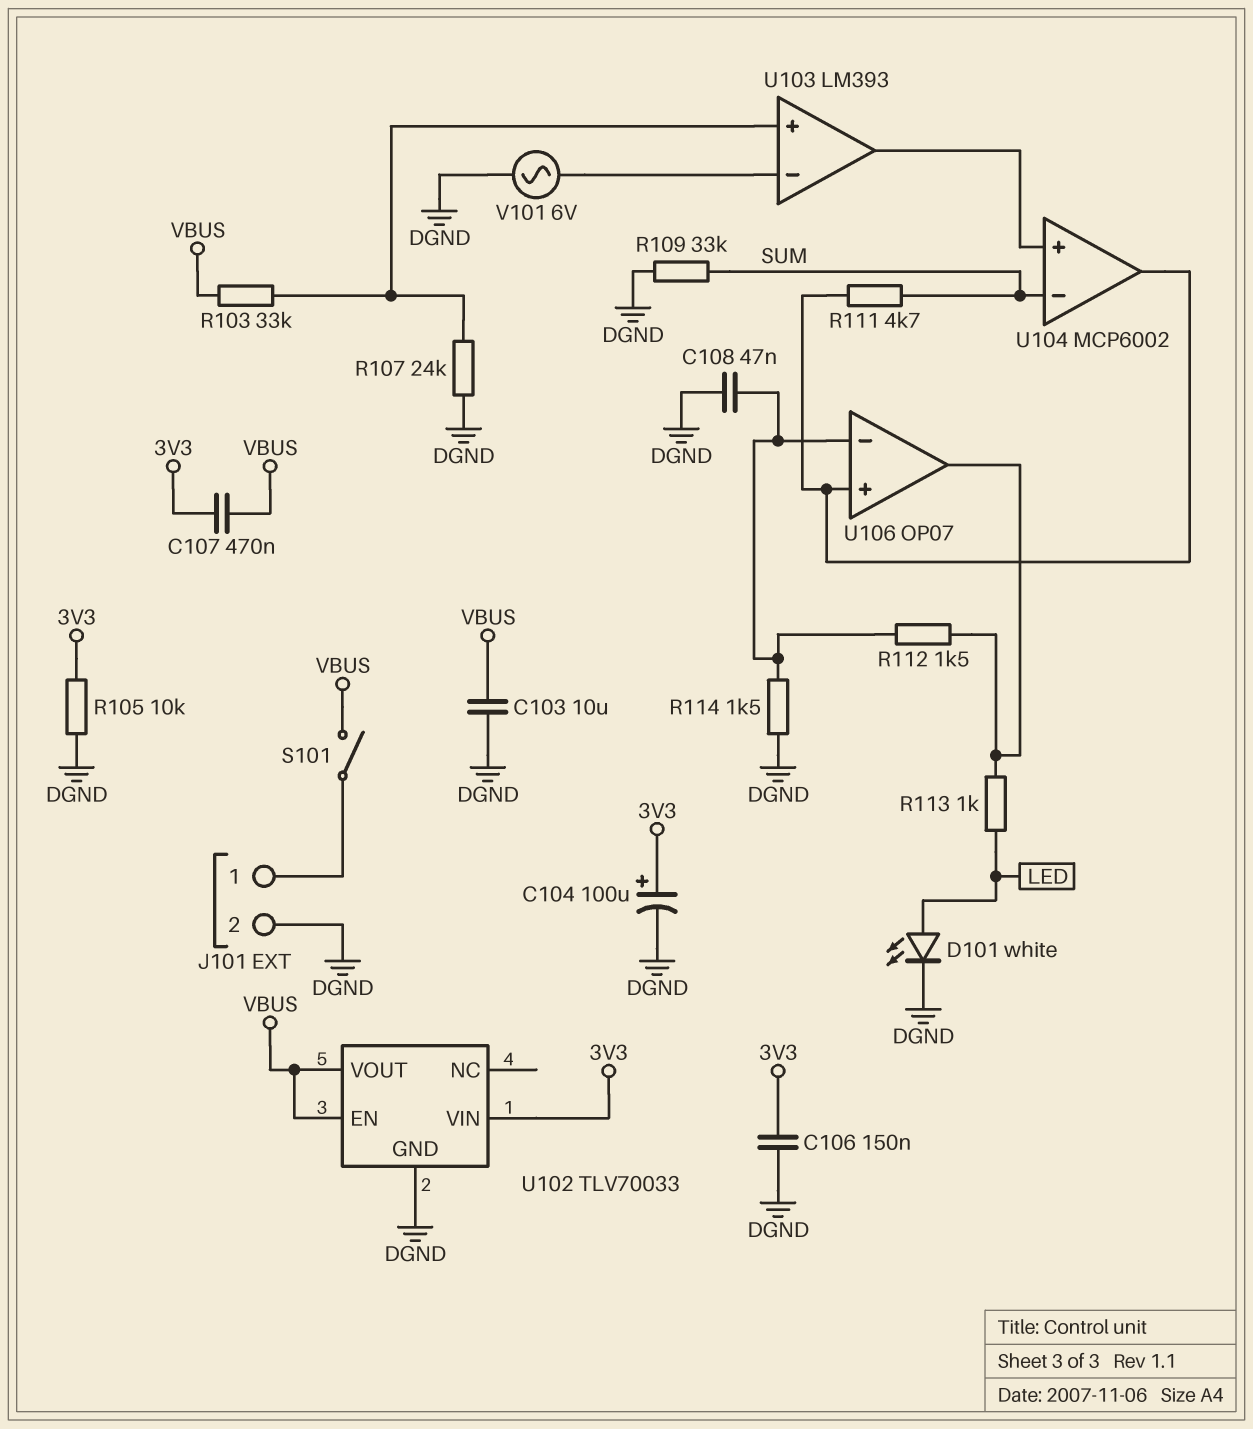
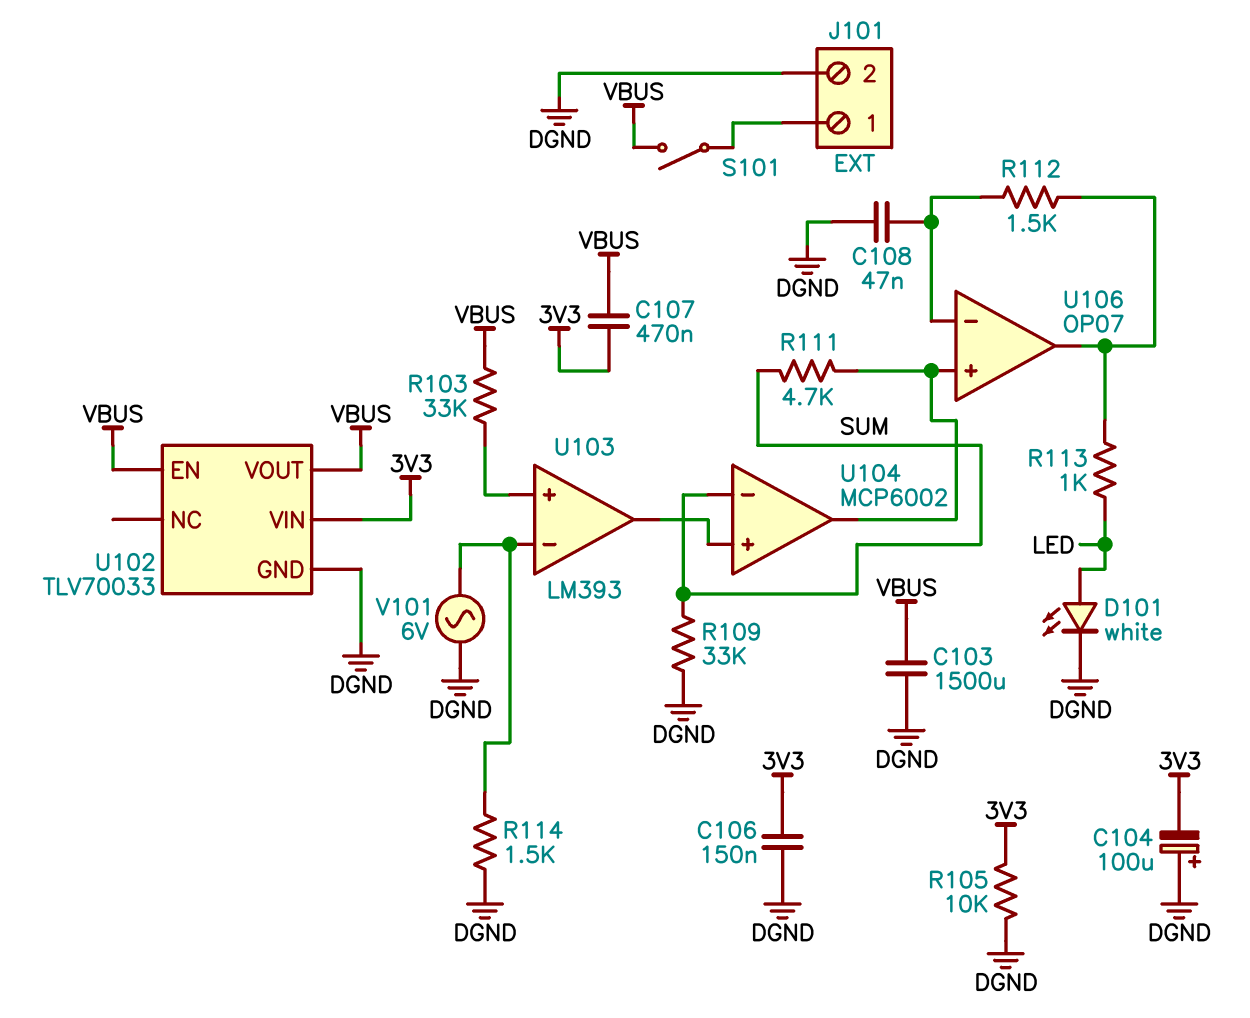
C103: 10uF (DGND, VBUS) -> 1500uF (DGND, VBUS)
C104: 100uF (plus 3V3, minus DGND) -> 100uF (plus DGND, minus 3V3)
R107: 24k (DGND, U103/in+) -> none
R114: 1.5k (DGND, U106/in-) -> 1.5k (DGND, U103/in-)

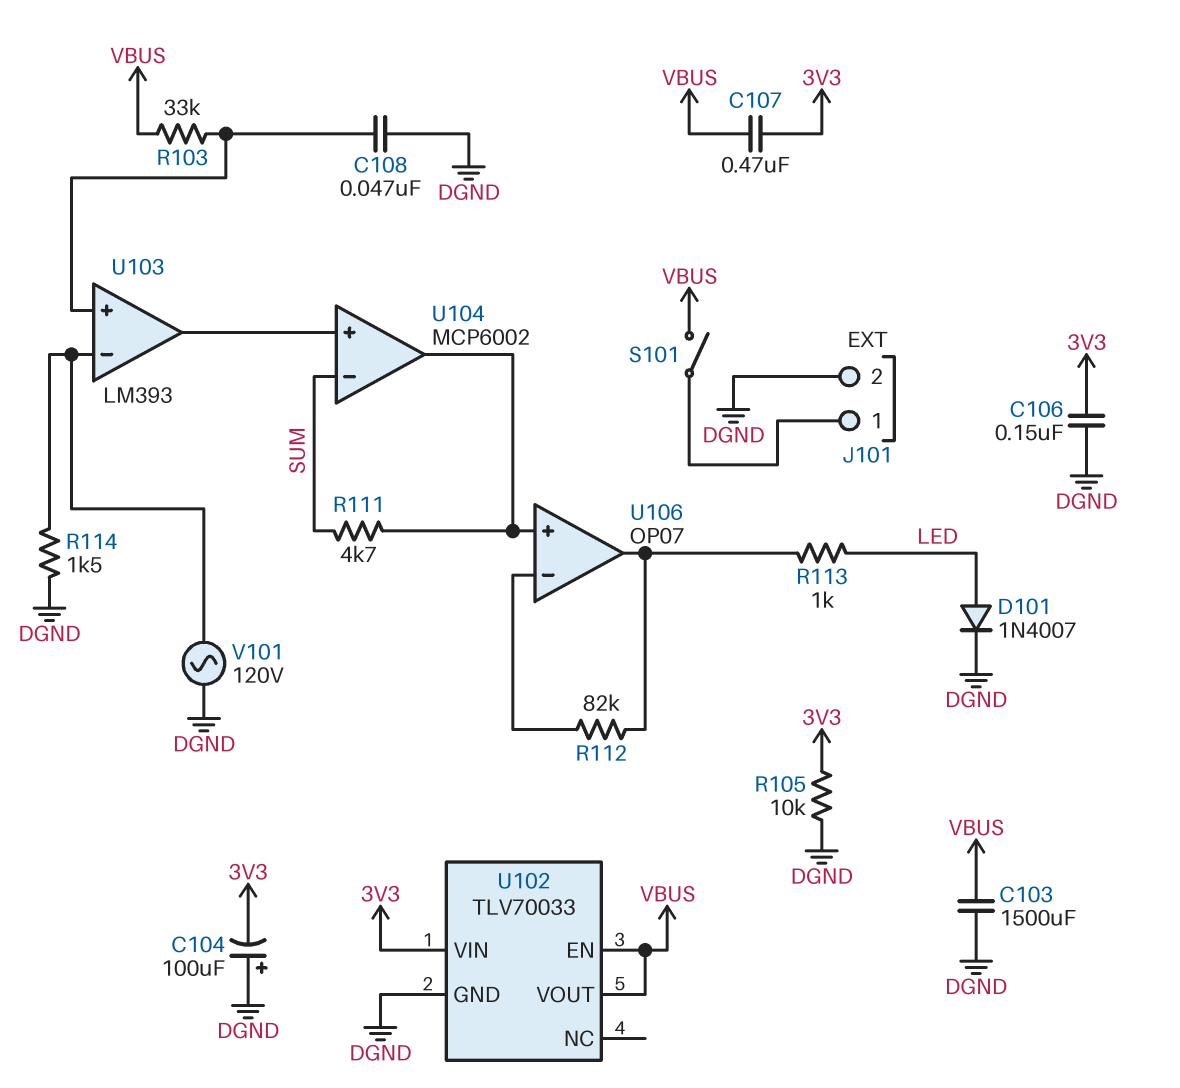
C108: 47nF (DGND, U106/in-) -> 47nF (DGND, U103/in+)
D101: LED white (A LED, K DGND) -> diode 1N4007 (A LED, K DGND)
R109: 33k (DGND, SUM) -> none
R112: 1.5k (U106/in-, U106/out) -> 82k (U106/in-, U106/out)
V101: AC 6V (DGND, U103/in-) -> AC 120V (DGND, U103/in-)

